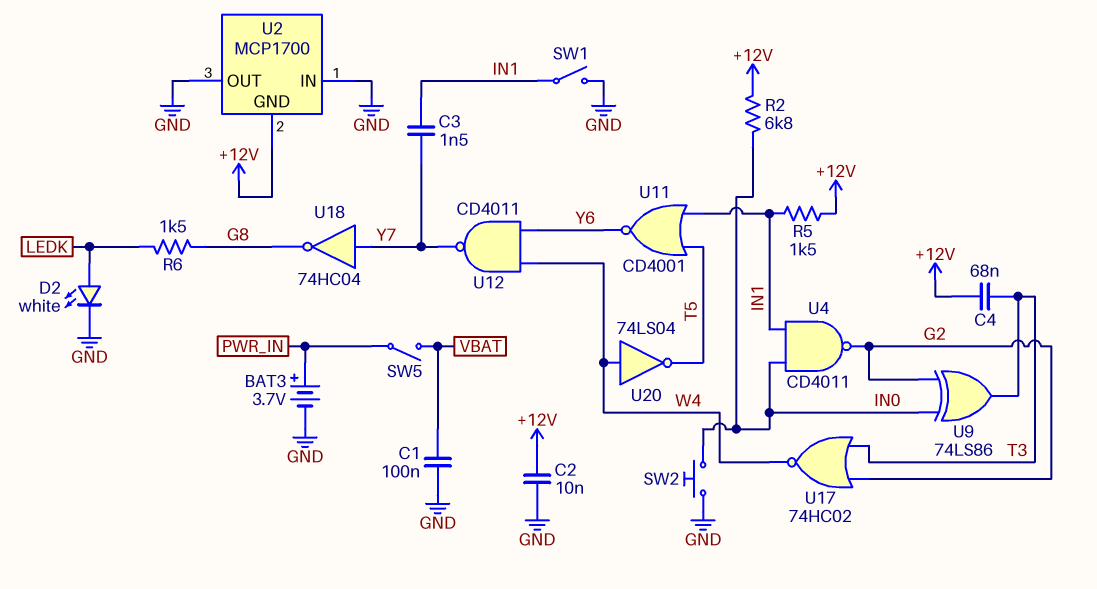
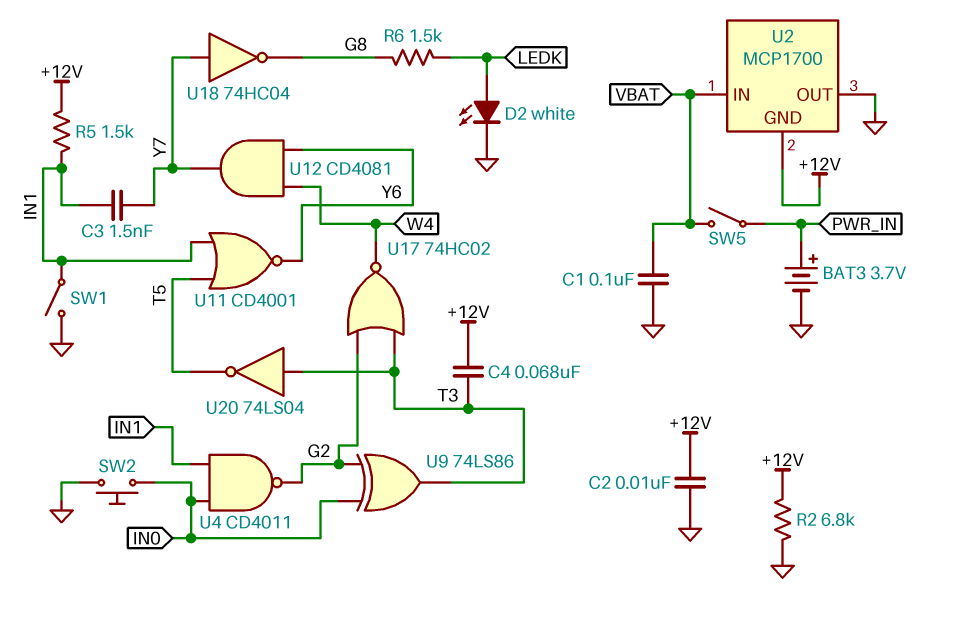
R2: 6.8k (+12V, IN0) -> 6.8k (+12V, GND)
U2 pin IN: GND -> VBAT
U12: NAND CD4011 (in W4, in Y6, out Y7) -> AND CD4081 (in W4, in Y6, out Y7)
U20: NOT 74LS04 (in W4, out T5) -> NOT 74LS04 (in T3, out T5)

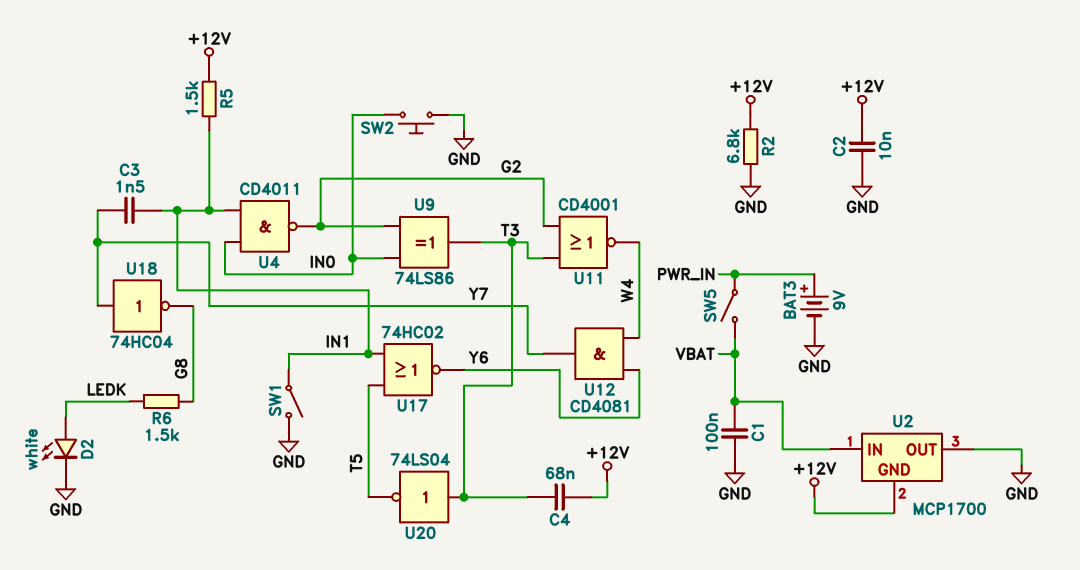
BAT3: 3.7V (plus PWR_IN, minus GND) -> 9V (plus PWR_IN, minus GND)
U11: NOR CD4001 (in IN1, in T5, out Y6) -> NOR CD4001 (in G2, in T3, out W4)
U17: NOR 74HC02 (in G2, in T3, out W4) -> NOR 74HC02 (in IN1, in T5, out Y6)

